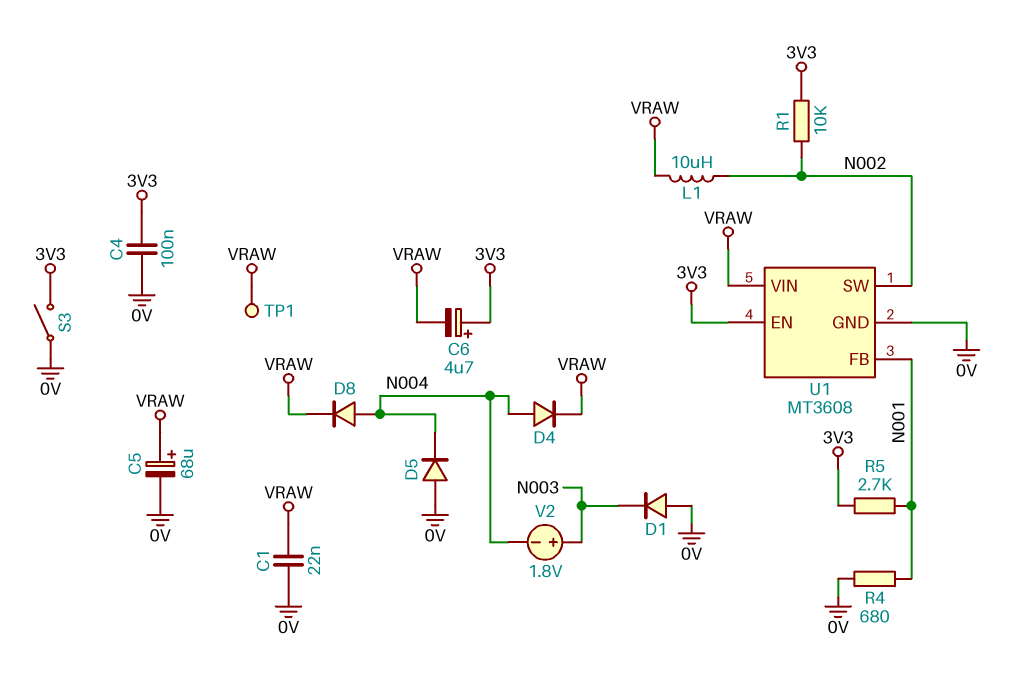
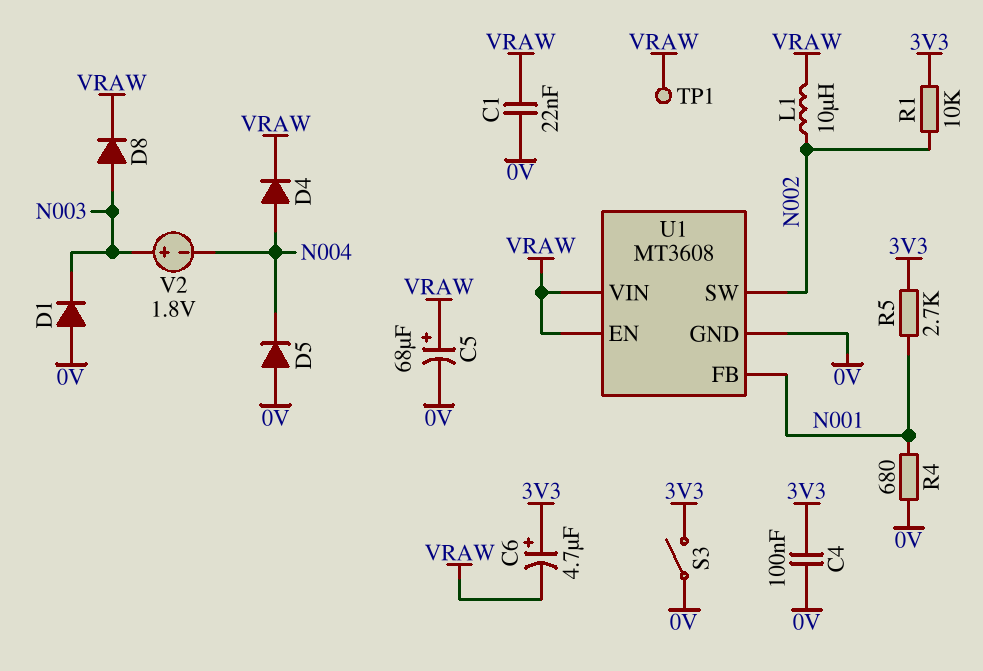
D8: diode (A N004, K VRAW) -> diode (A N003, K VRAW)
U1 pin EN: 3V3 -> VRAW

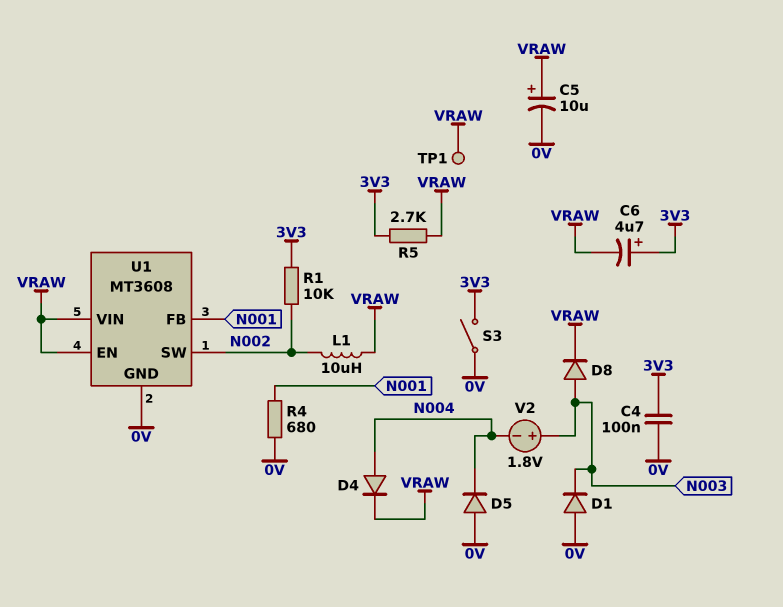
C1: 22nF (0V, VRAW) -> none
C5: 68uF (plus VRAW, minus 0V) -> 10uF (plus VRAW, minus 0V)
R5: 2.7k (3V3, N001) -> 2.7k (3V3, VRAW)

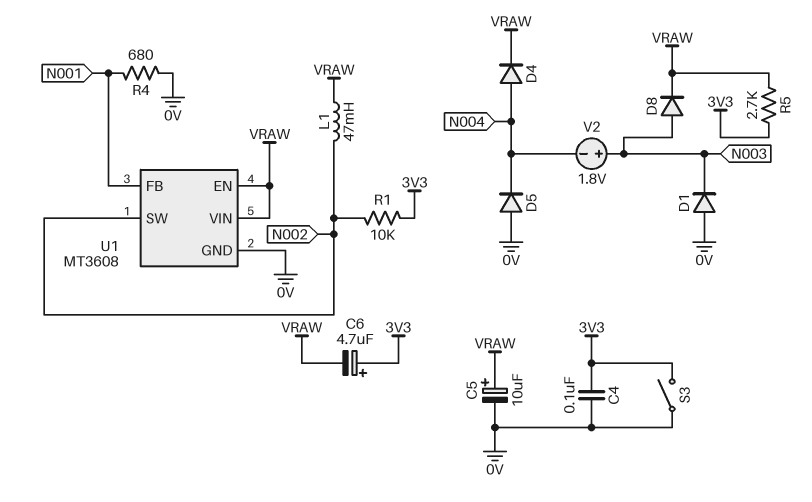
L1: 10uH (N002, VRAW) -> 47mH (N002, VRAW)
TP1: test point (VRAW) -> none

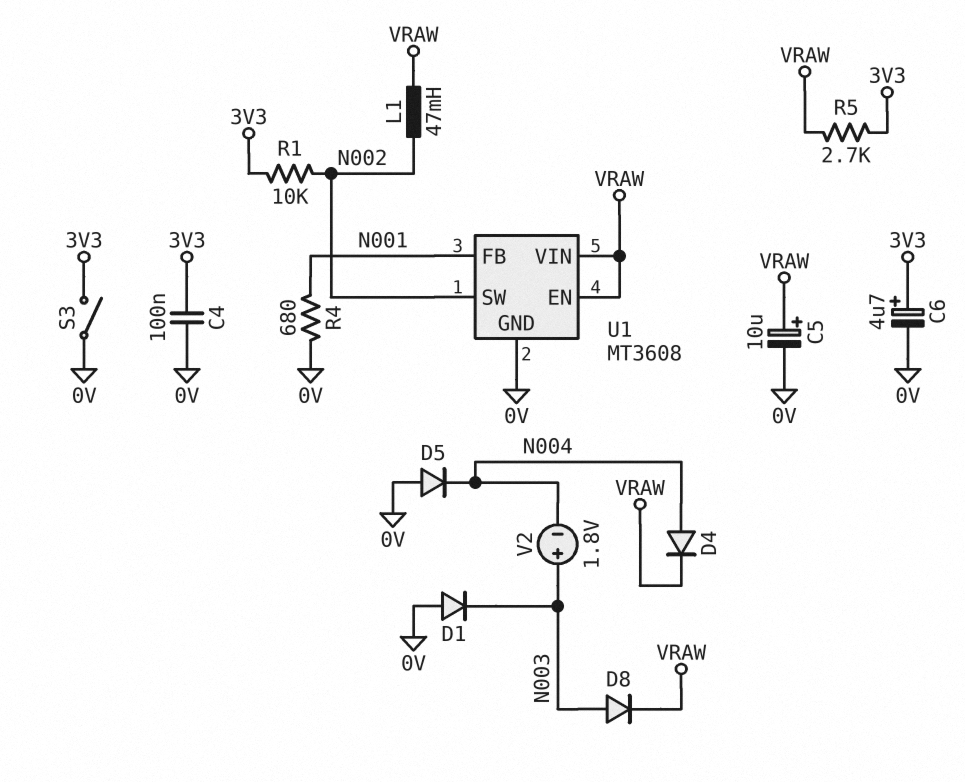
C6: 4.7uF (plus 3V3, minus VRAW) -> 4.7uF (plus 3V3, minus 0V)

